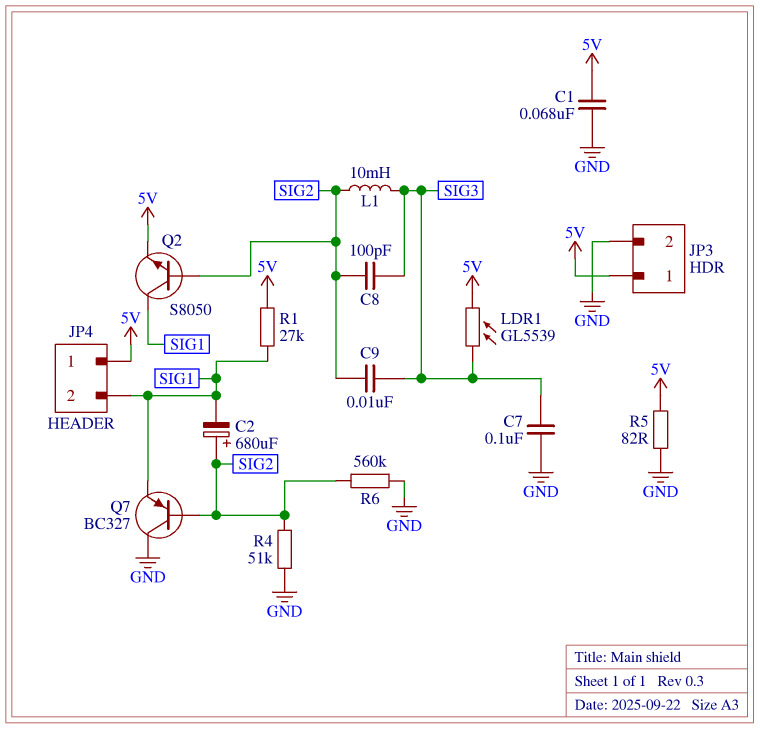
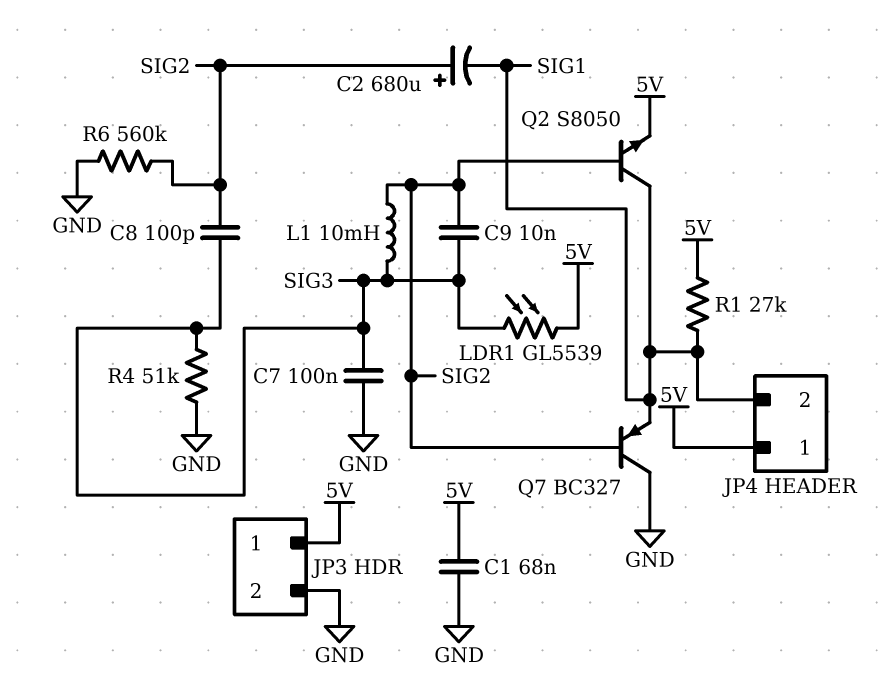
R4: 51k (GND, SIG2) -> 51k (GND, SIG3)
R5: 82 (5V, GND) -> none

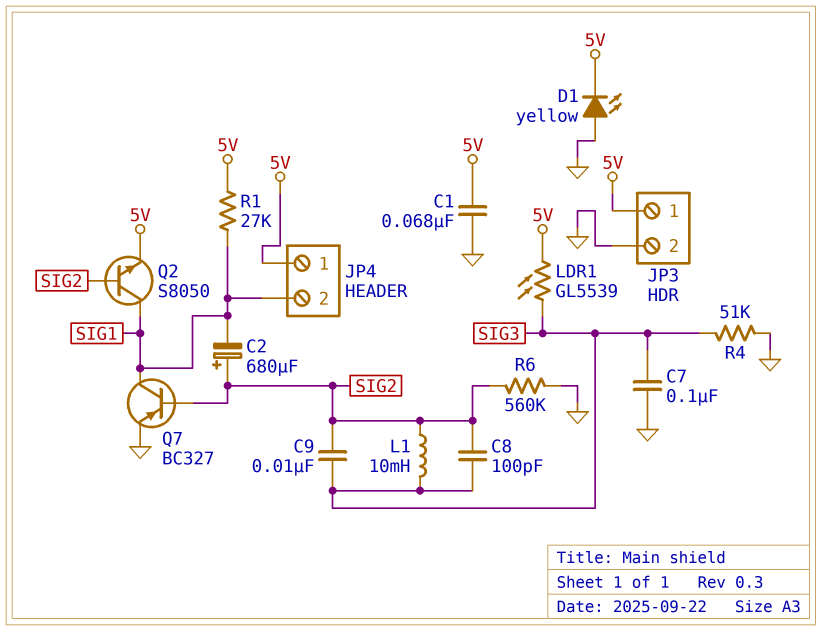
D1: none -> LED yellow (A GND, K 5V)
Q7: PNP BC327 (B SIG2, C GND, E SIG1) -> PNP BC327 (B SIG2, C SIG1, E GND)

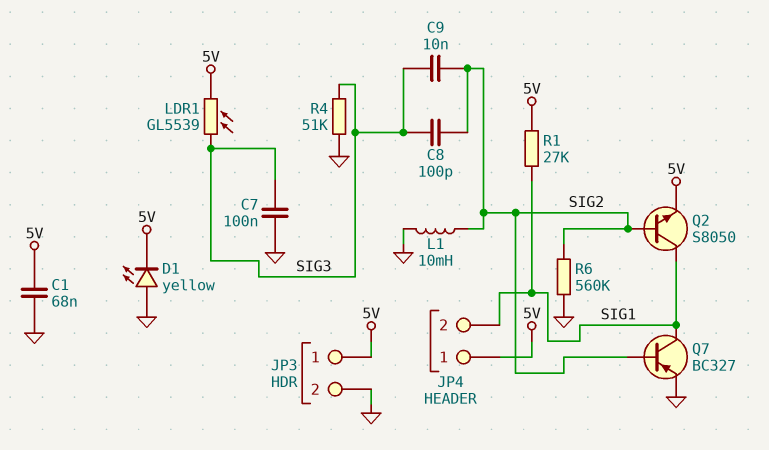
C2: 680uF (plus SIG2, minus SIG1) -> none
L1: 10mH (SIG2, SIG3) -> 10mH (GND, SIG2)

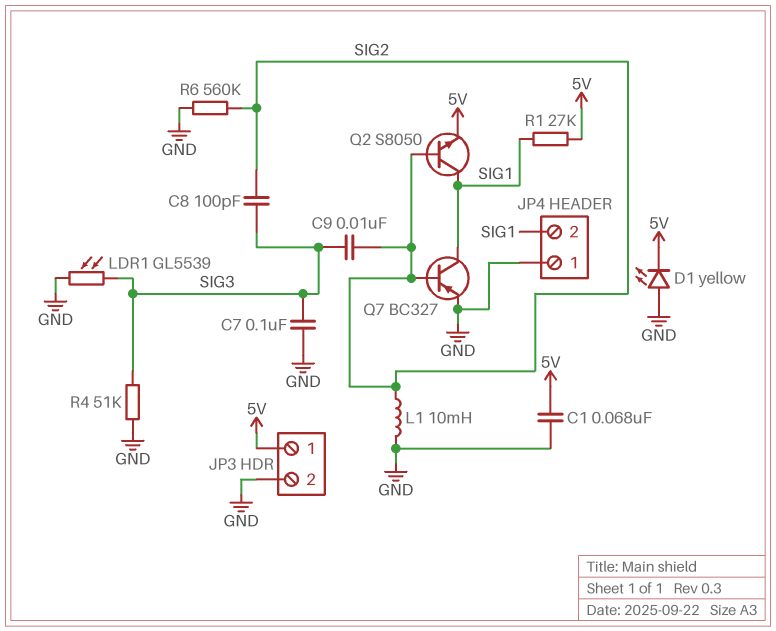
JP4 pin 1: 5V -> GND
LDR1: GL5539 (5V, SIG3) -> GL5539 (GND, SIG3)

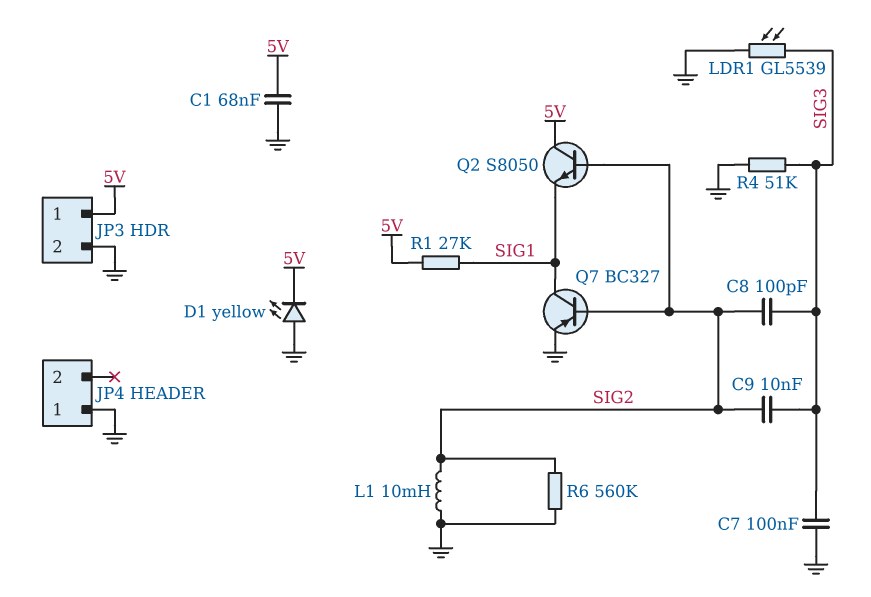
JP4 pin 2: SIG1 -> none
Q2: NPN S8050 (B SIG2, C SIG1, E 5V) -> NPN S8050 (B SIG2, C 5V, E SIG1)

